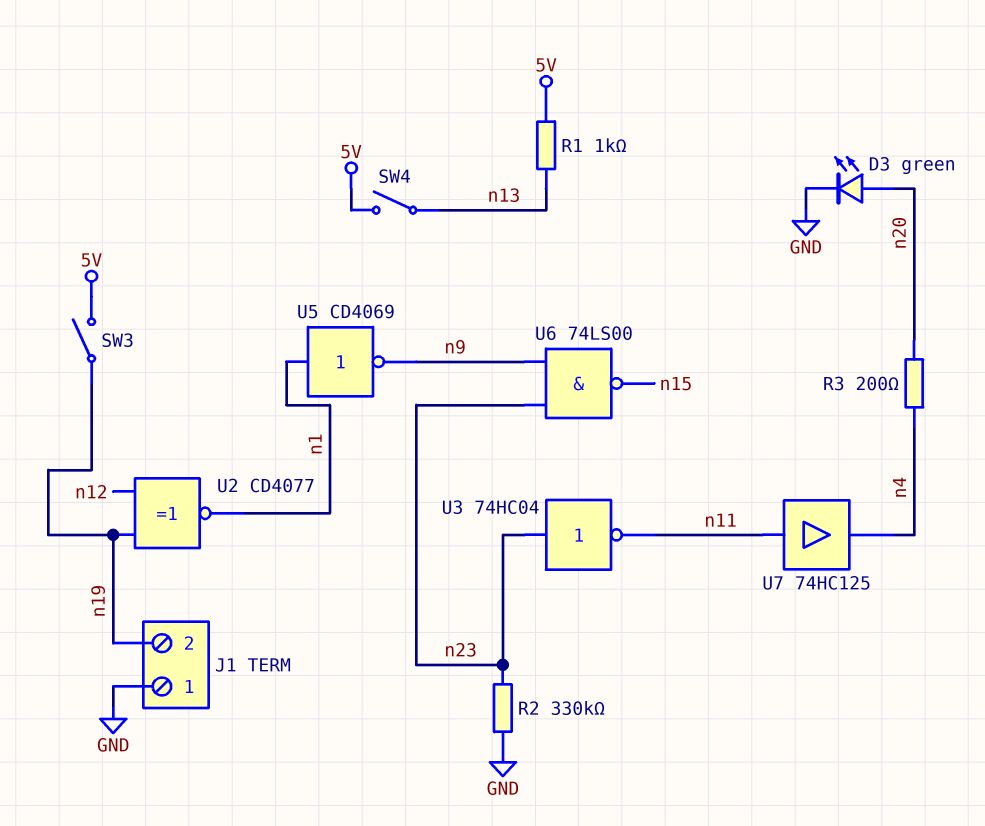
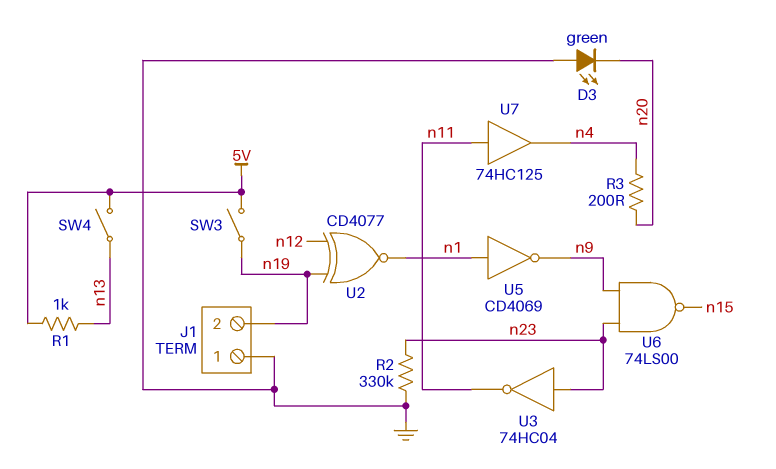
D3: LED green (A n20, K GND) -> LED green (A GND, K n20)

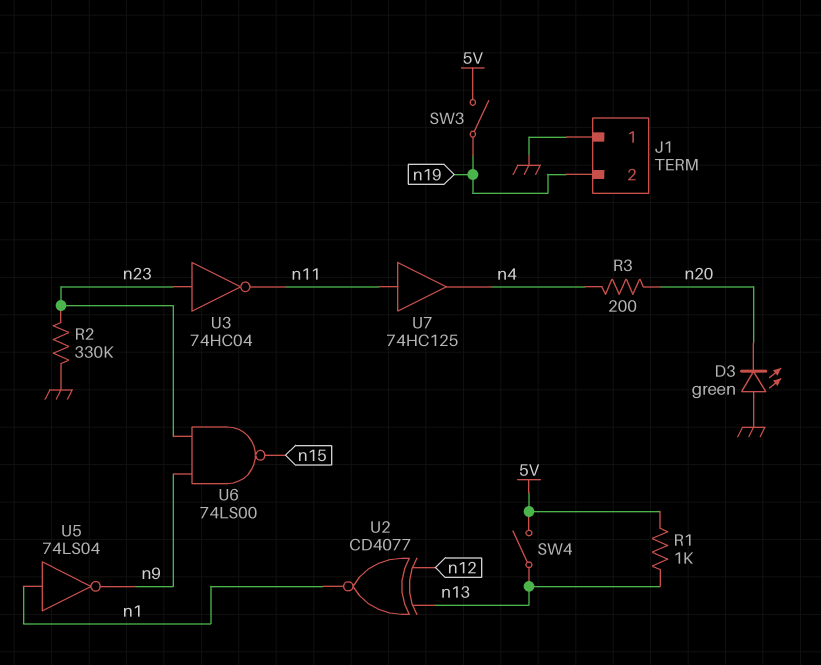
U2: XNOR CD4077 (in n12, in n19, out n1) -> XNOR CD4077 (in n12, in n13, out n1)
U5: NOT CD4069 (in n1, out n9) -> NOT 74LS04 (in n1, out n9)

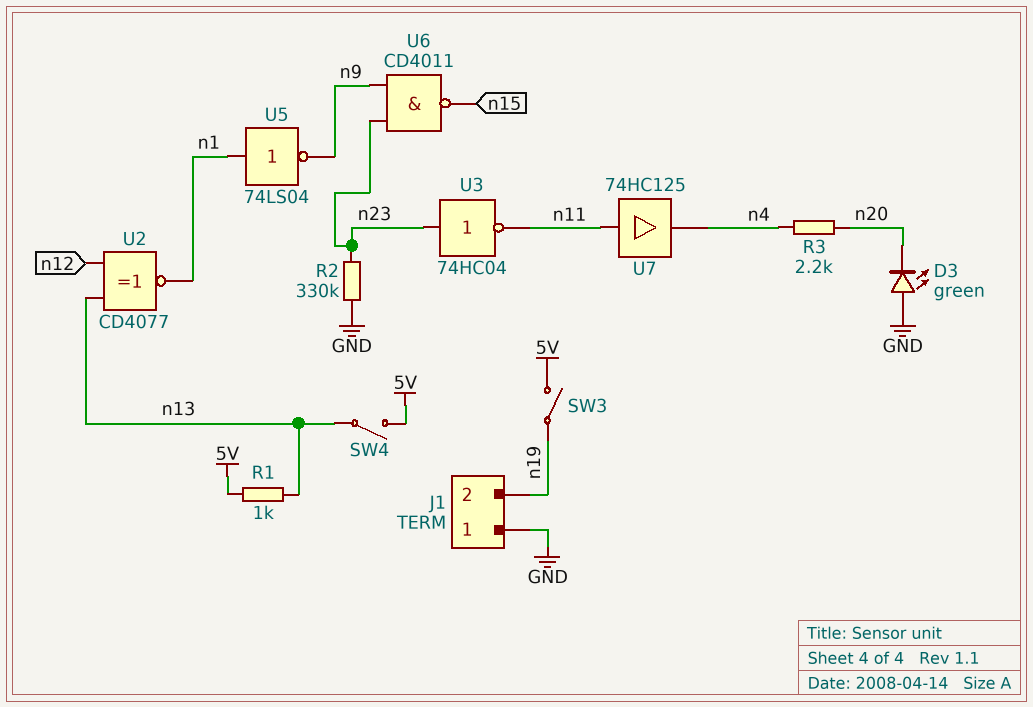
R3: 200 (n4, n20) -> 2.2k (n4, n20)
U6: NAND 74LS00 (in n9, in n23, out n15) -> NAND CD4011 (in n9, in n23, out n15)

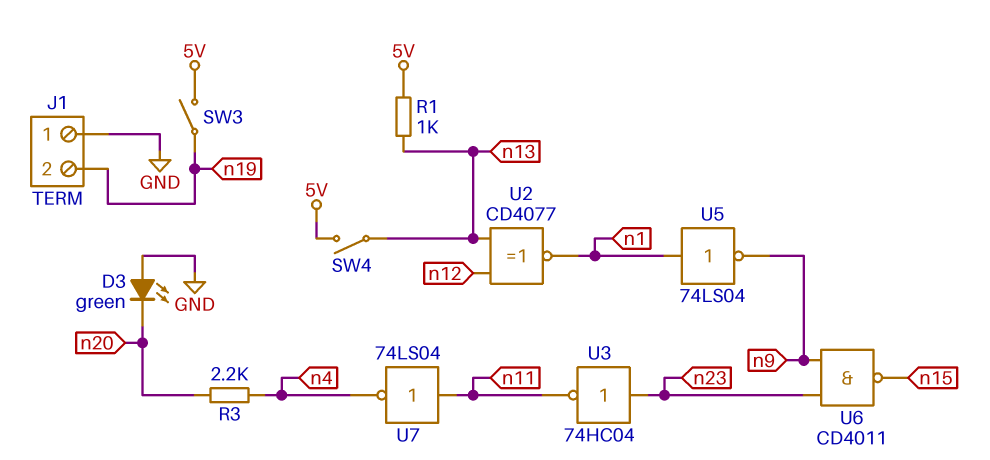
R2: 330k (GND, n23) -> none
U7: buffer 74HC125 (in n11, out n4) -> NOT 74LS04 (in n11, out n4)

